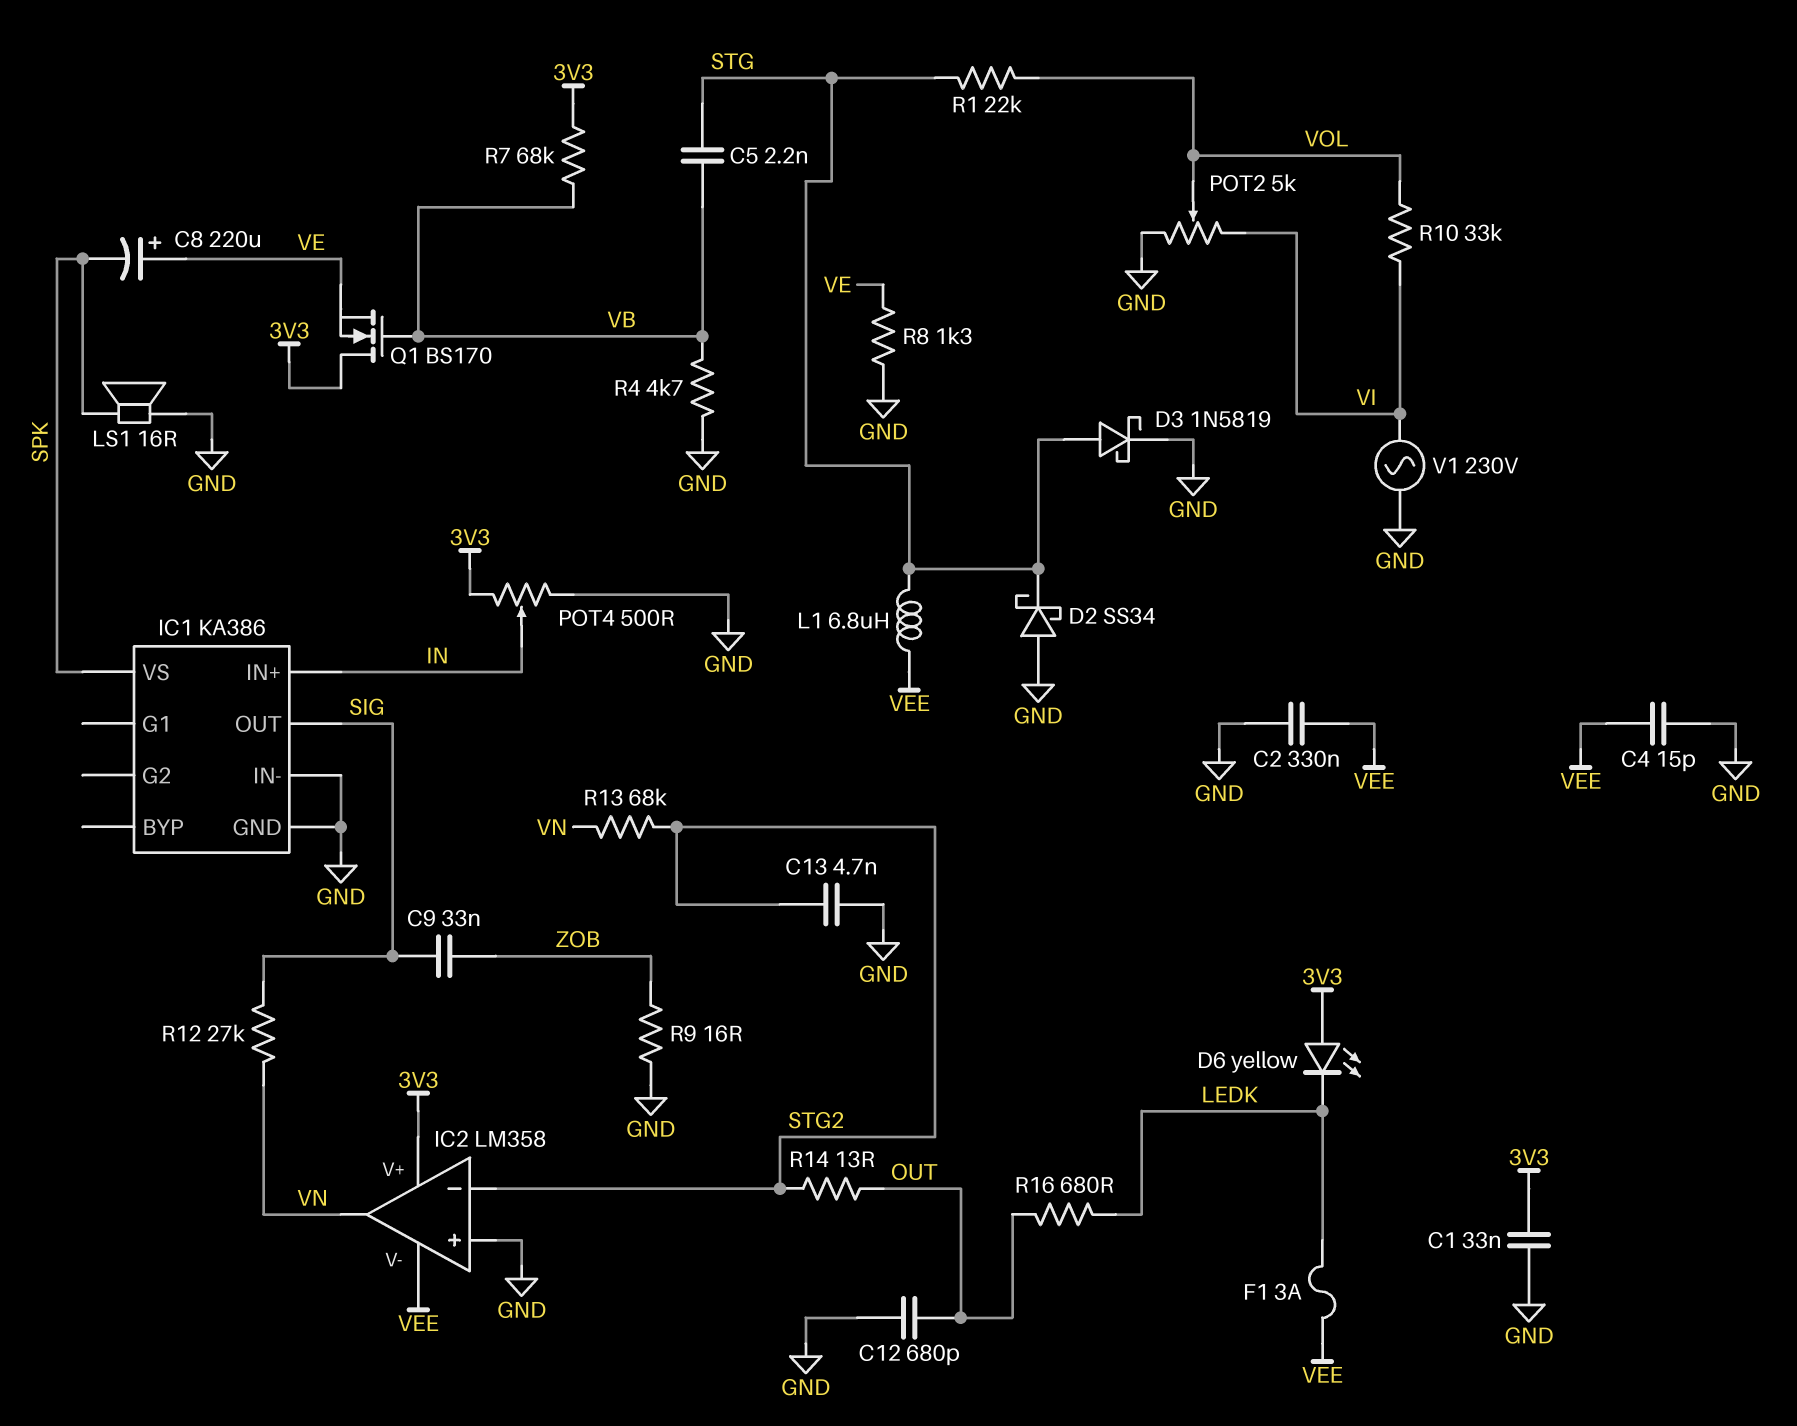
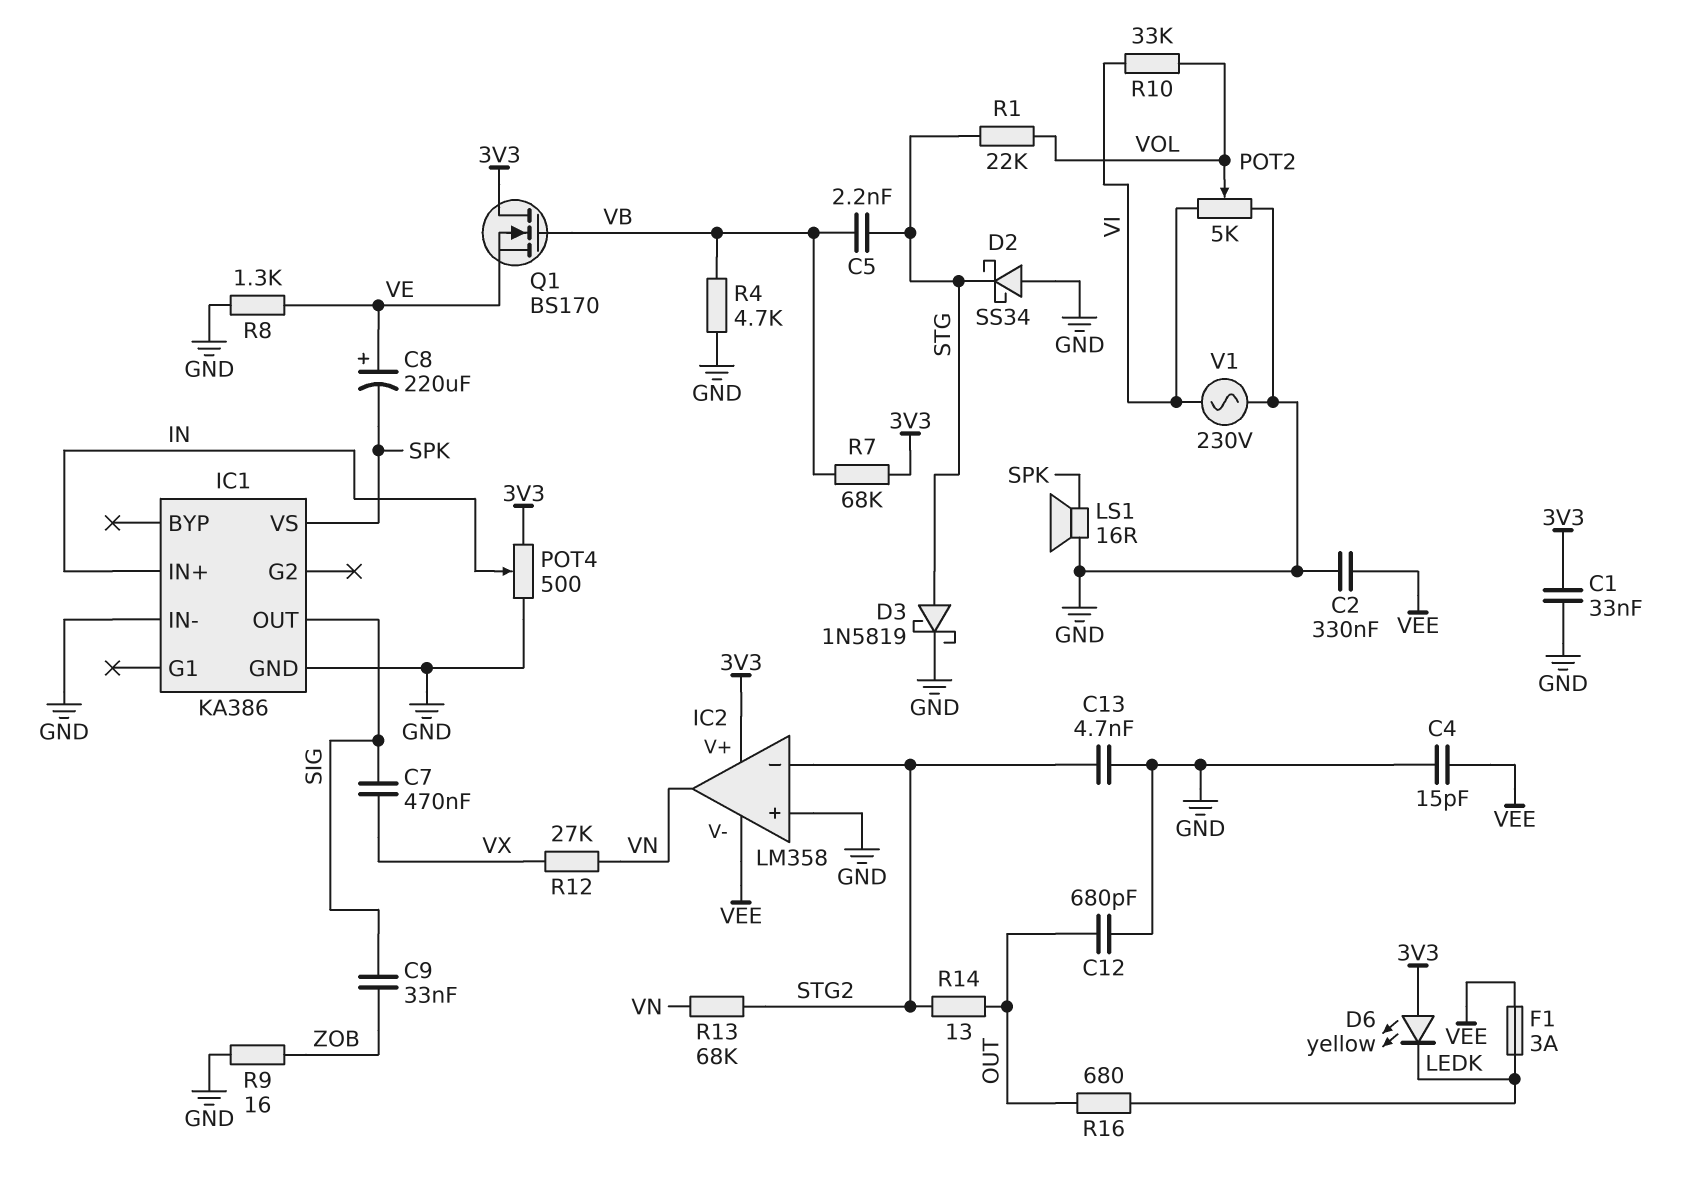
C7: none -> 470nF (SIG, VX)
L1: 6.8uH (STG, VEE) -> none
R12: 27k (SIG, VN) -> 27k (VN, VX)

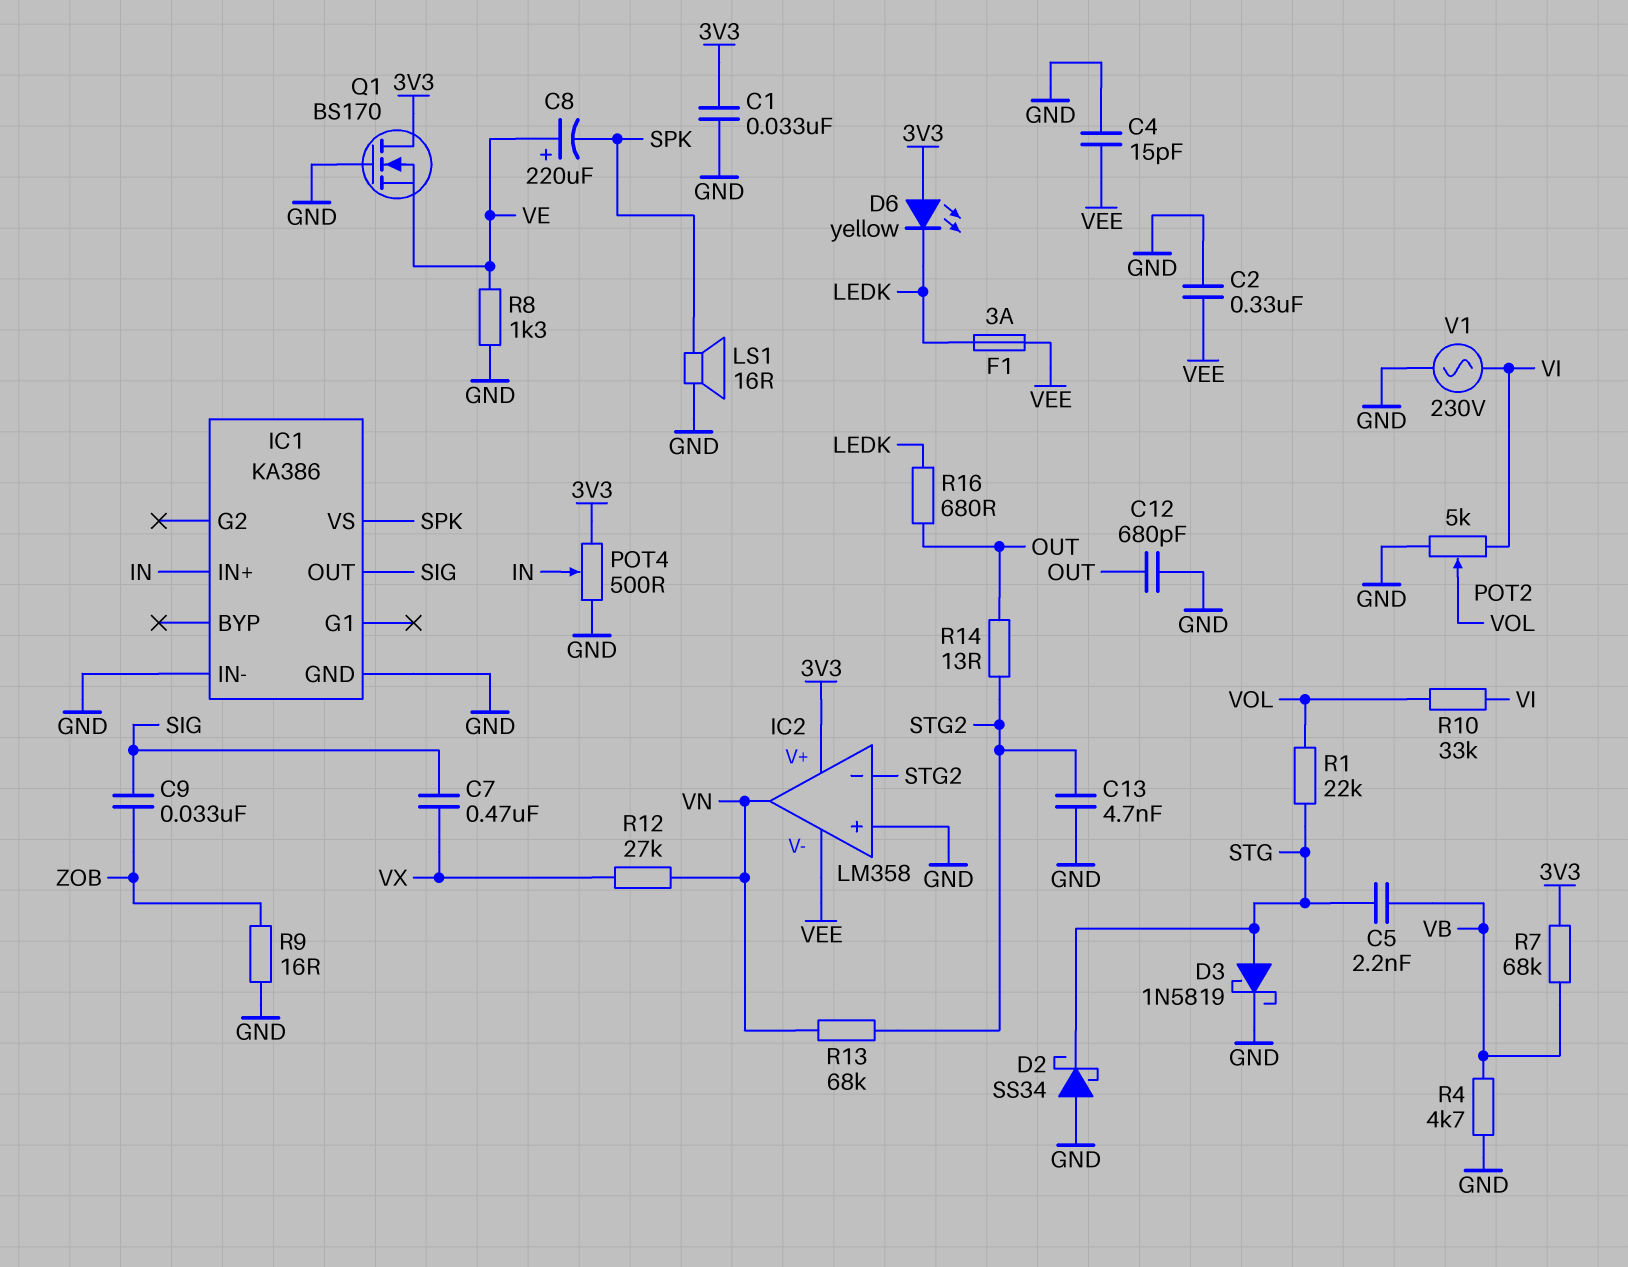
Q1: NMOS BS170 (G VB, D 3V3, S VE) -> NMOS BS170 (G GND, D 3V3, S VE)

